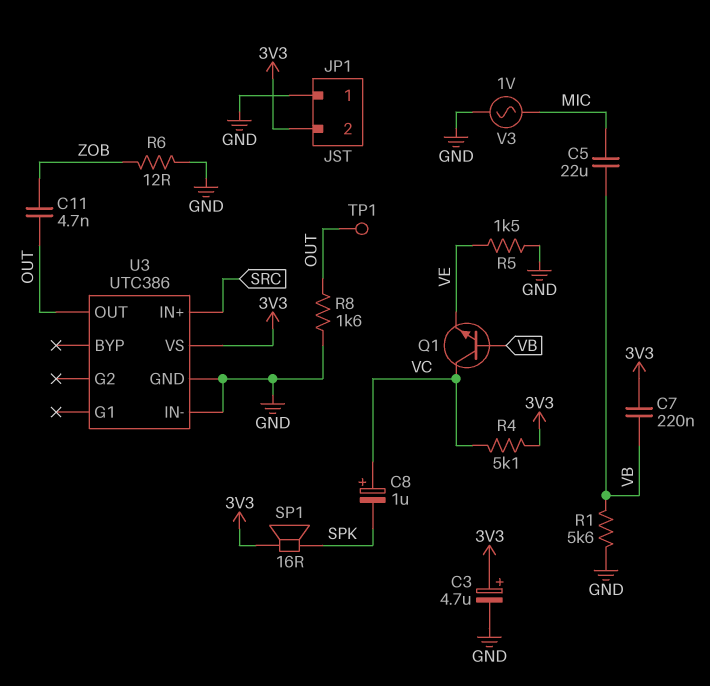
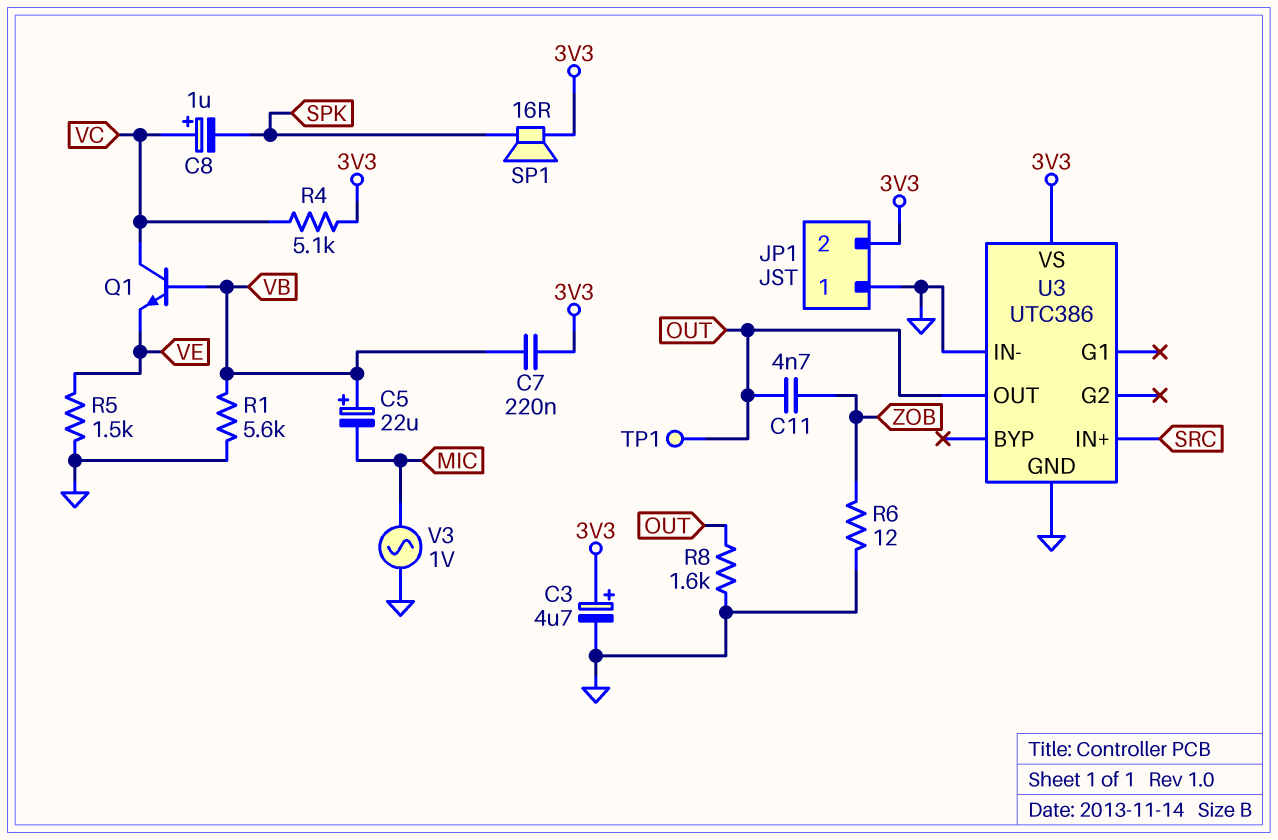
C5: 22uF (MIC, VB) -> 22uF (plus VB, minus MIC)

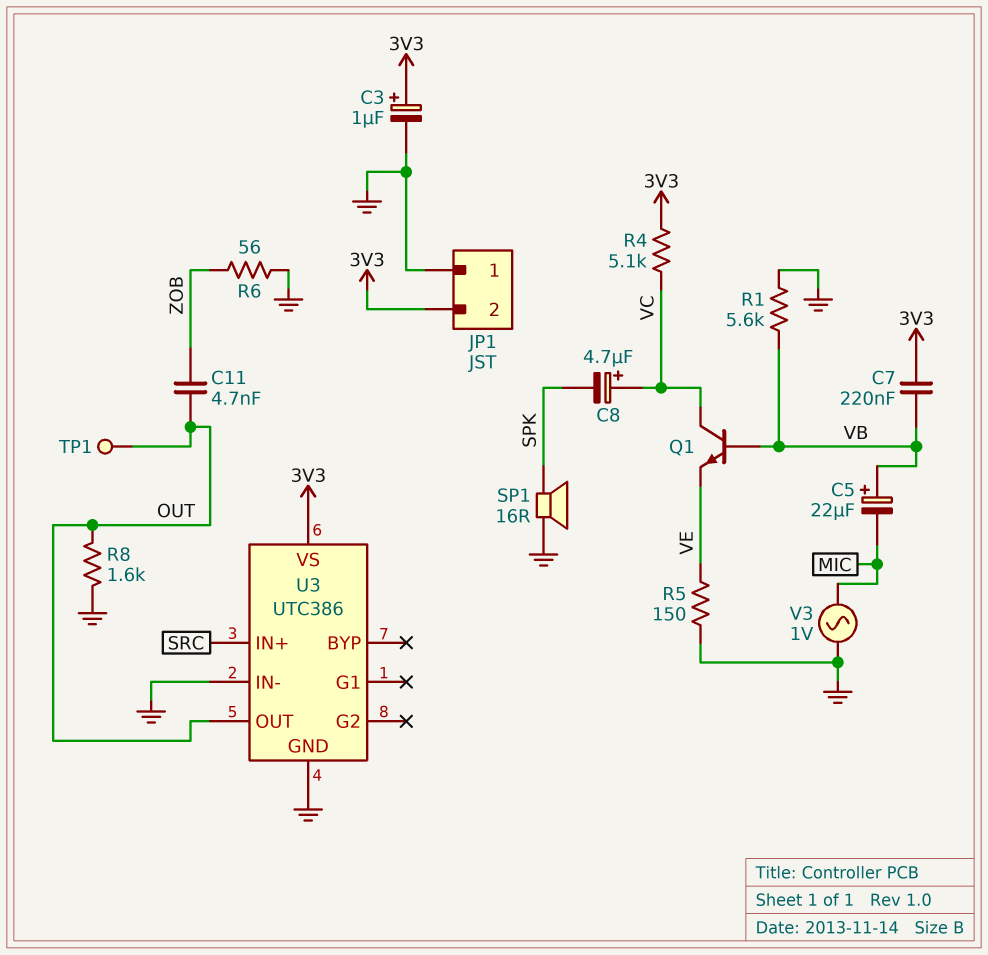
C3: 4.7uF (plus 3V3, minus GND) -> 1uF (plus 3V3, minus GND)
C8: 1uF (plus VC, minus SPK) -> 4.7uF (plus VC, minus SPK)
R5: 1.5k (GND, VE) -> 150 (GND, VE)
R6: 12 (GND, ZOB) -> 56 (GND, ZOB)
SP1: speaker 16R (3V3, SPK) -> speaker 16R (GND, SPK)

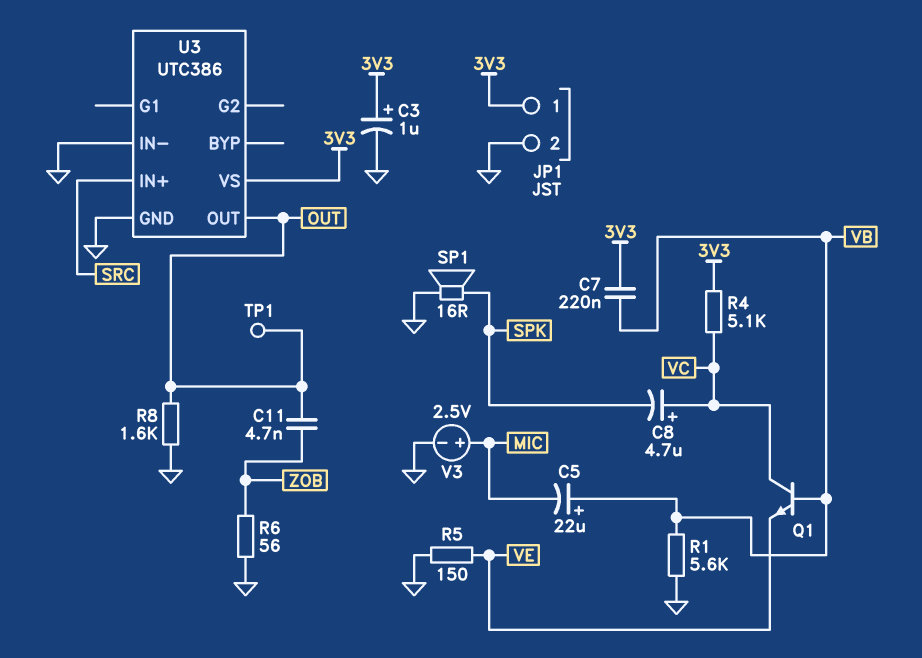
JP1 pin 1: GND -> 3V3
JP1 pin 2: 3V3 -> GND
V3: AC 1V (GND, MIC) -> 2.5V (plus MIC, minus GND)

